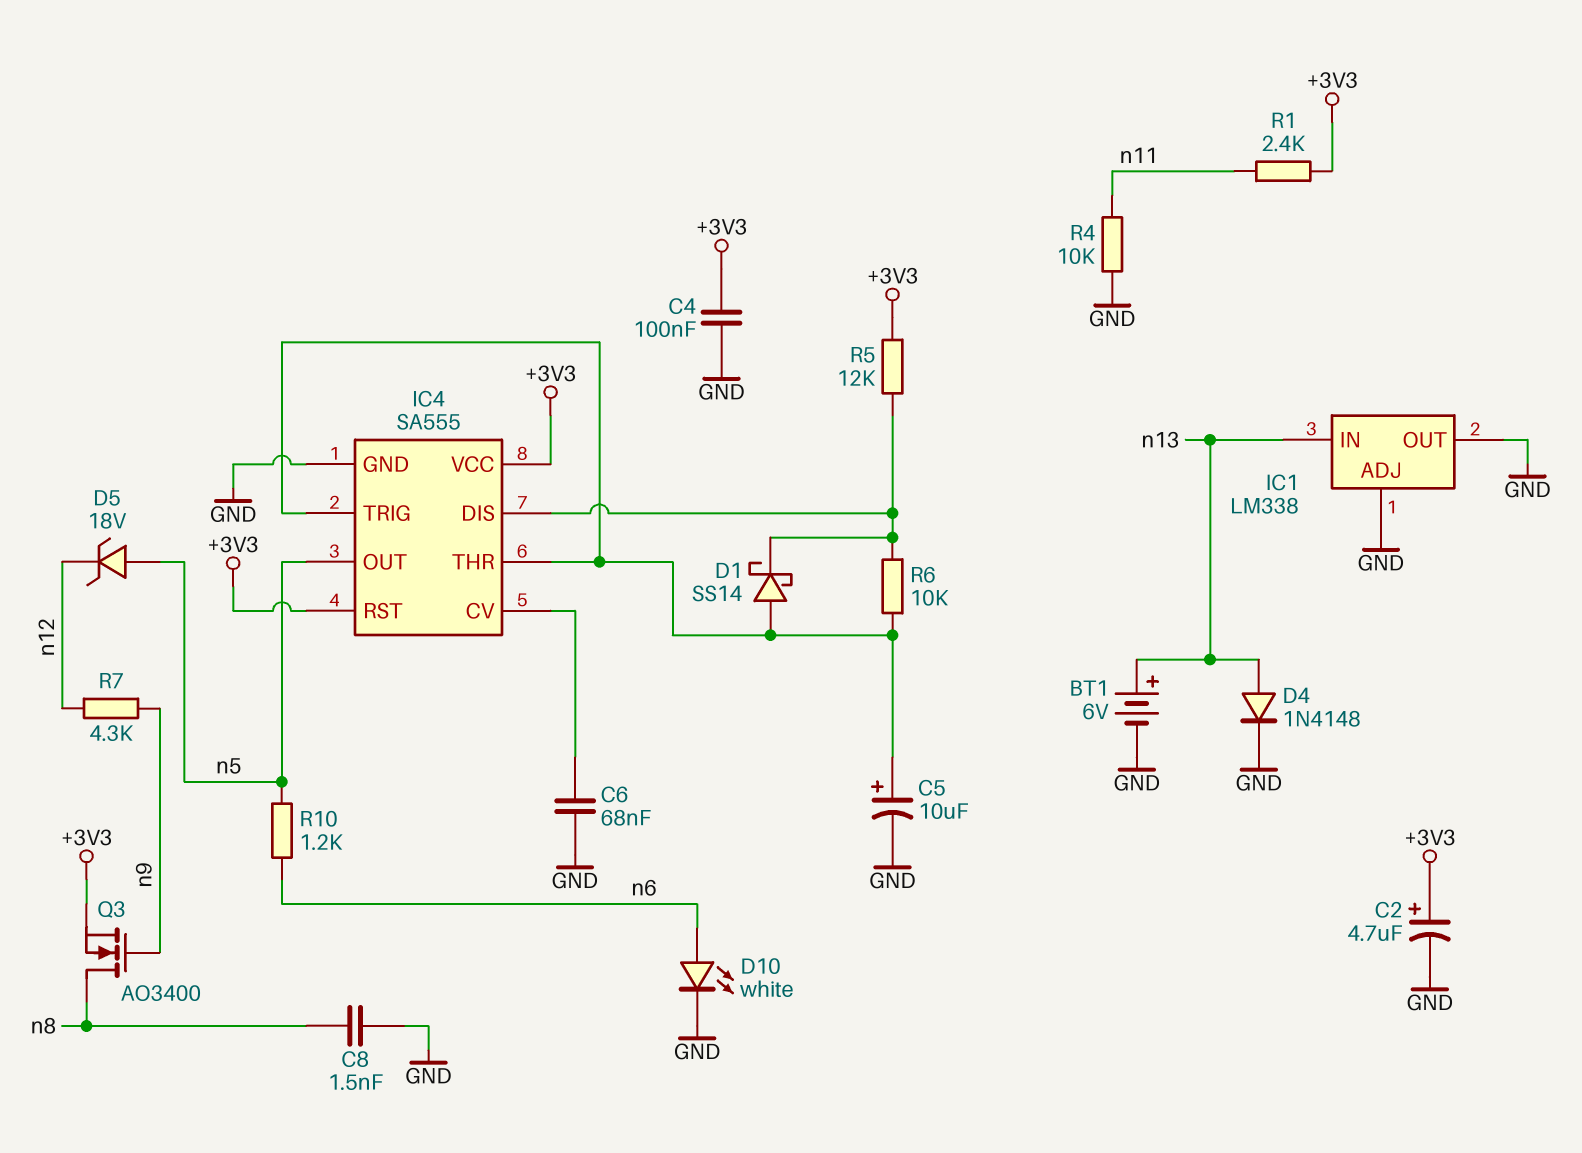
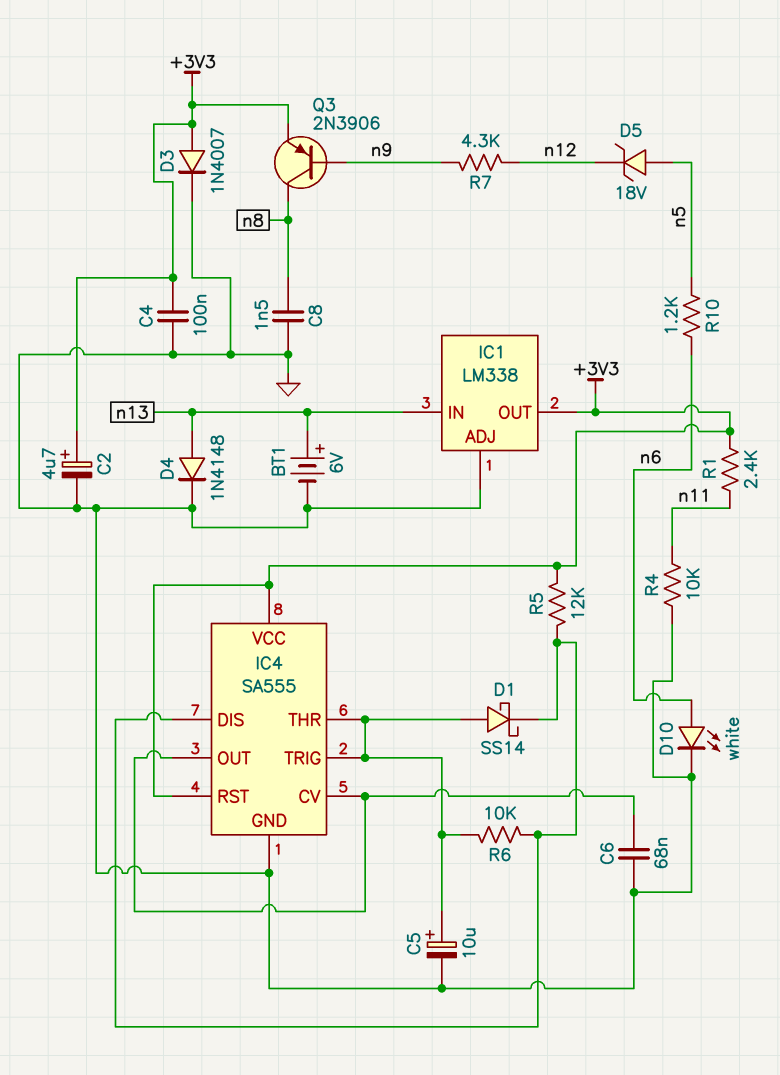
D3: none -> diode 1N4007 (A +3V3, K GND)
IC1 pin OUT: GND -> +3V3
IC4 pin OUT: n5 -> IC4/CV
Q3: NMOS AO3400 (G n9, D n8, S +3V3) -> PNP 2N3906 (B n9, C n8, E +3V3)

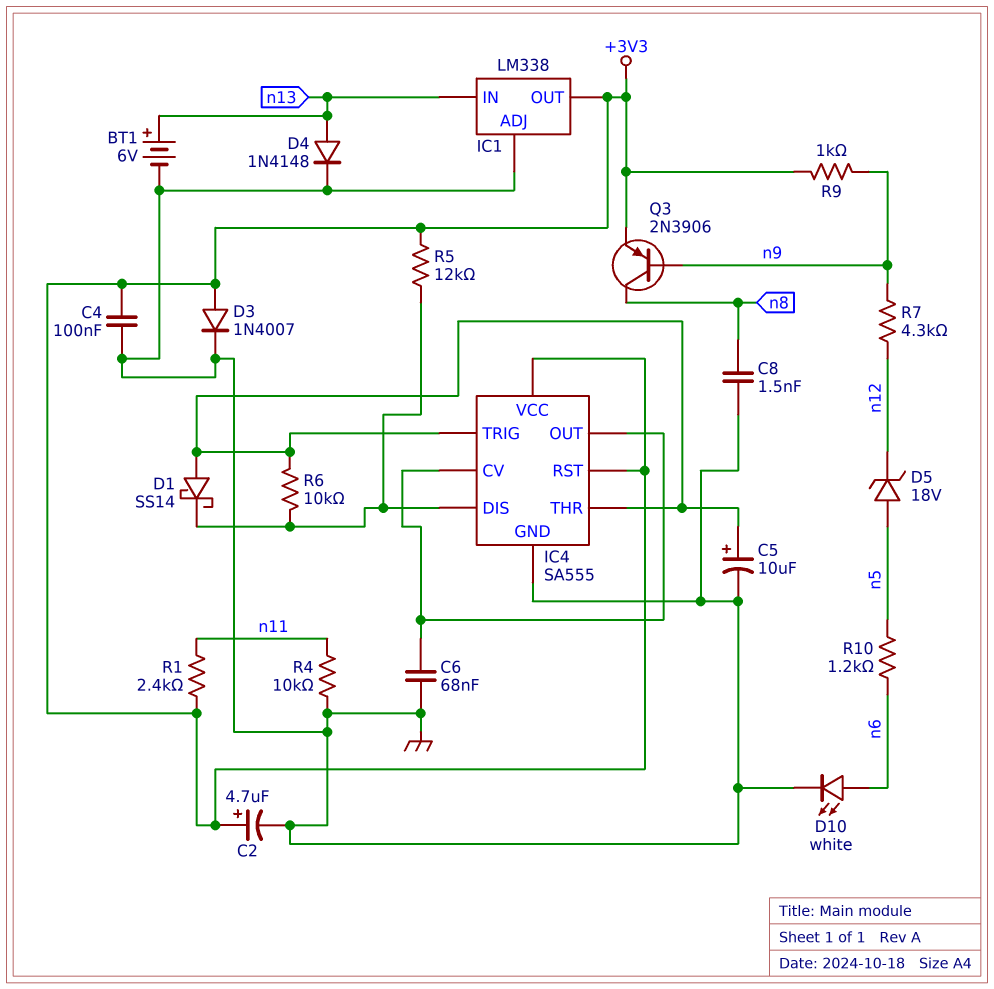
R9: none -> 1k (+3V3, n9)

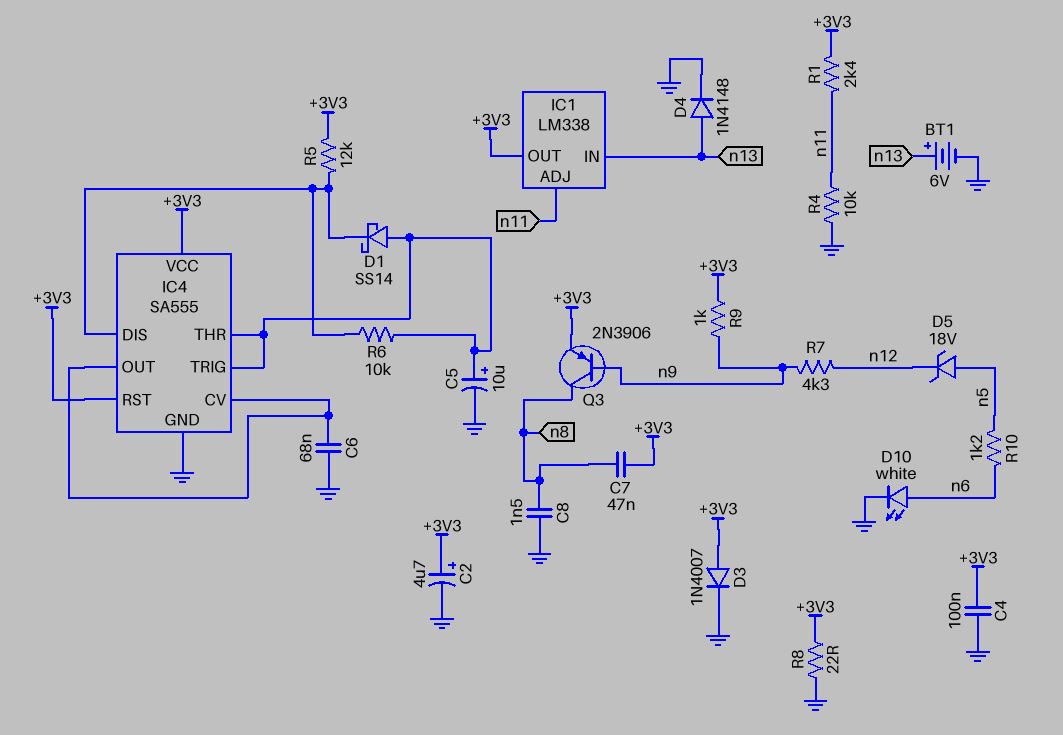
C7: none -> 47nF (+3V3, n8)
IC1 pin ADJ: GND -> n11
R8: none -> 22 (+3V3, GND)

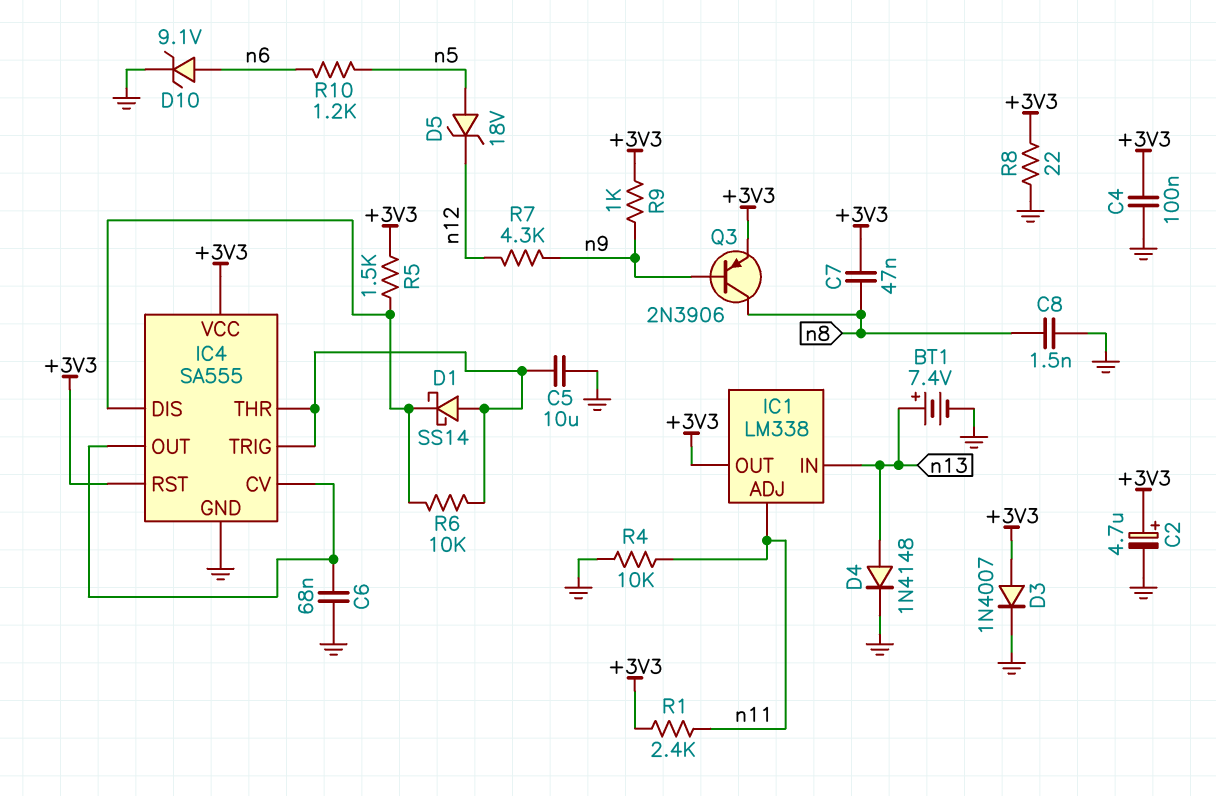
BT1: 6V (plus n13, minus GND) -> 7.4V (plus n13, minus GND)
C5: 10uF (plus IC4/THR, minus GND) -> 10uF (GND, IC4/THR)
D10: LED white (A n6, K GND) -> zener 9.1V (A n6, K GND)
R5: 12k (+3V3, IC4/DIS) -> 1.5k (+3V3, IC4/DIS)

